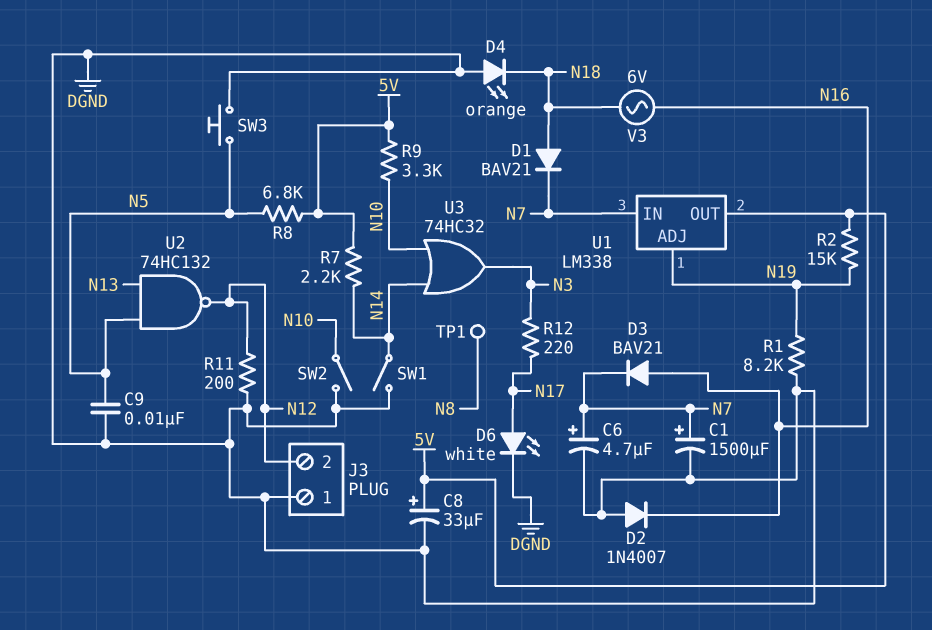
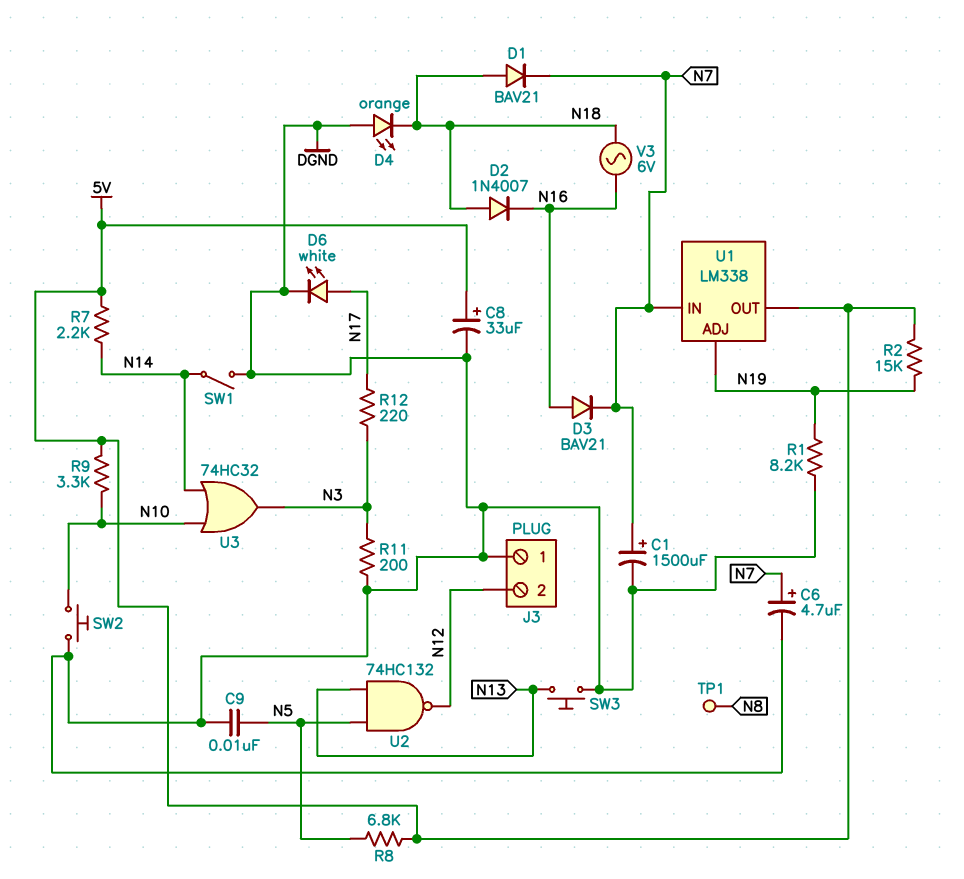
D2: diode 1N4007 (A DGND, K N16) -> diode 1N4007 (A N18, K N16)
R11: 200 (DGND, N12) -> 200 (DGND, N3)
SW2: switch (DGND, N10) -> button (DGND, N10)
SW3: button (DGND, N5) -> button (DGND, N13)

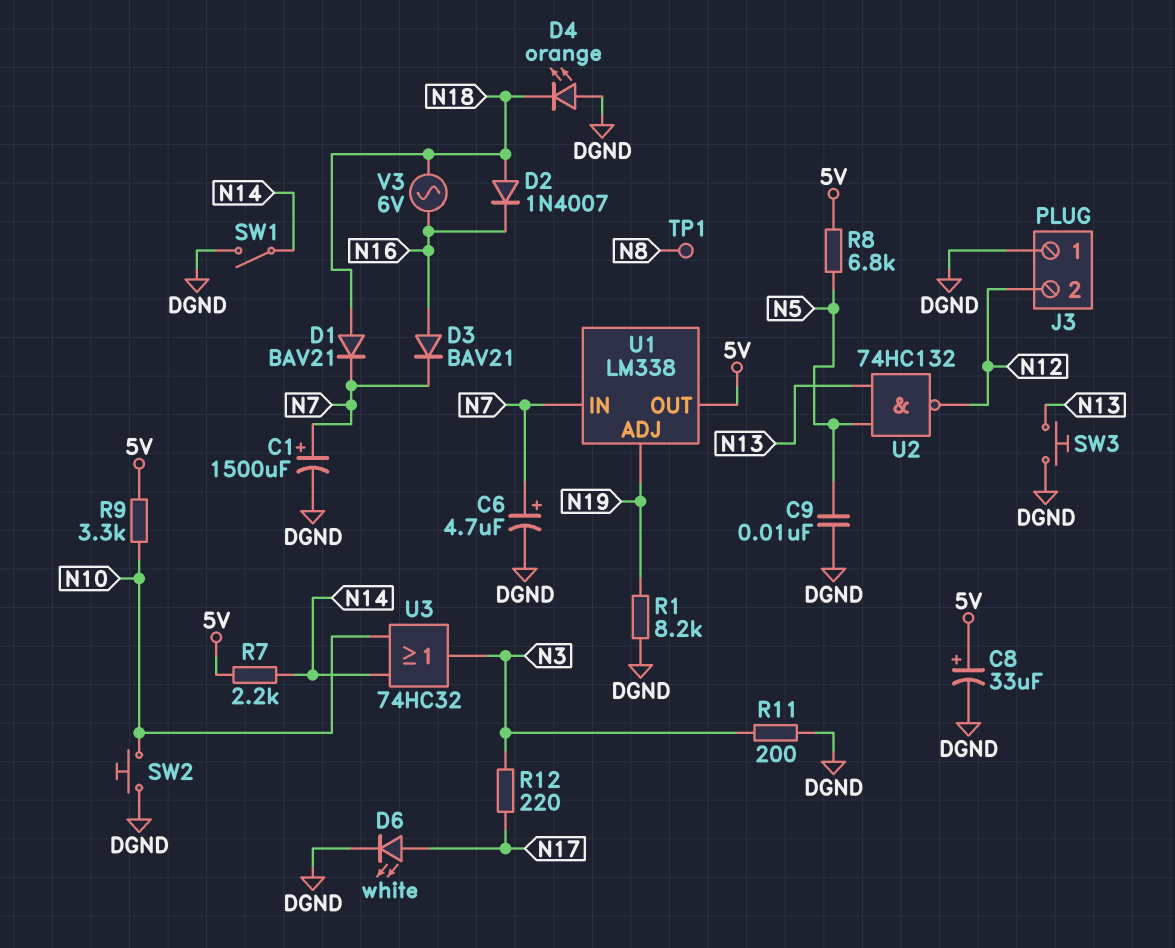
R2: 15k (5V, N19) -> none

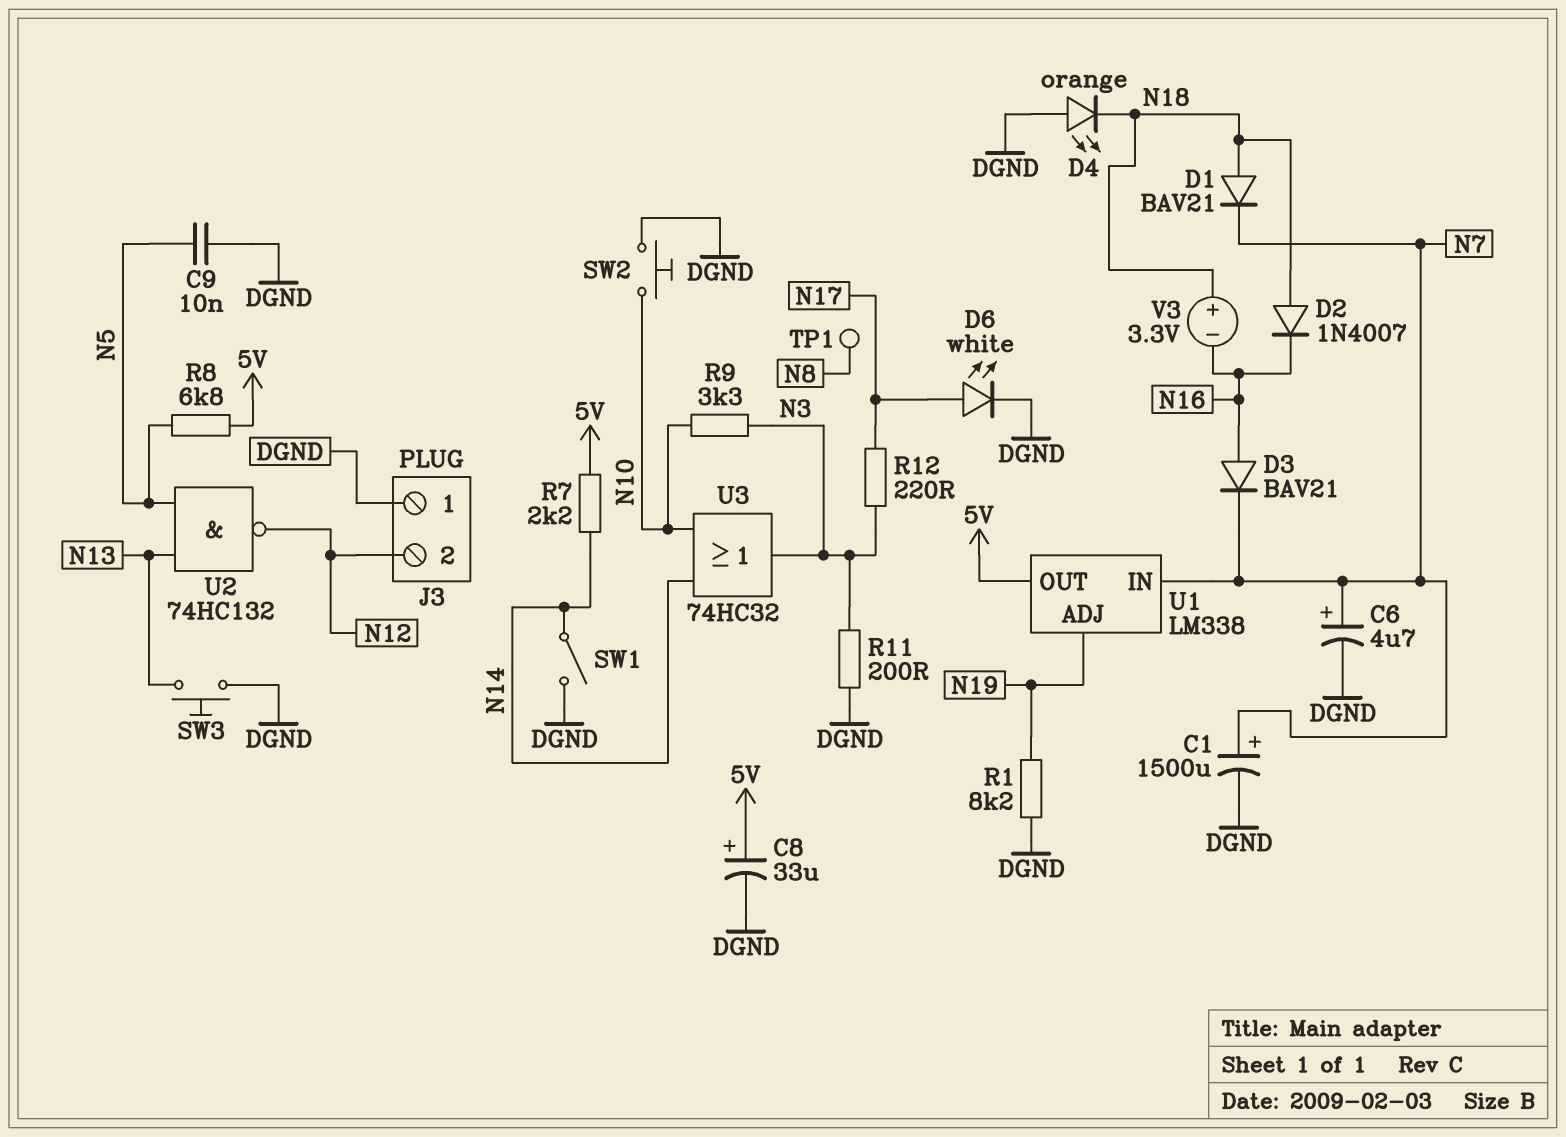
R9: 3.3k (5V, N10) -> 3.3k (N3, N10)
V3: AC 6V (N16, N18) -> 3.3V (plus N18, minus N16)

